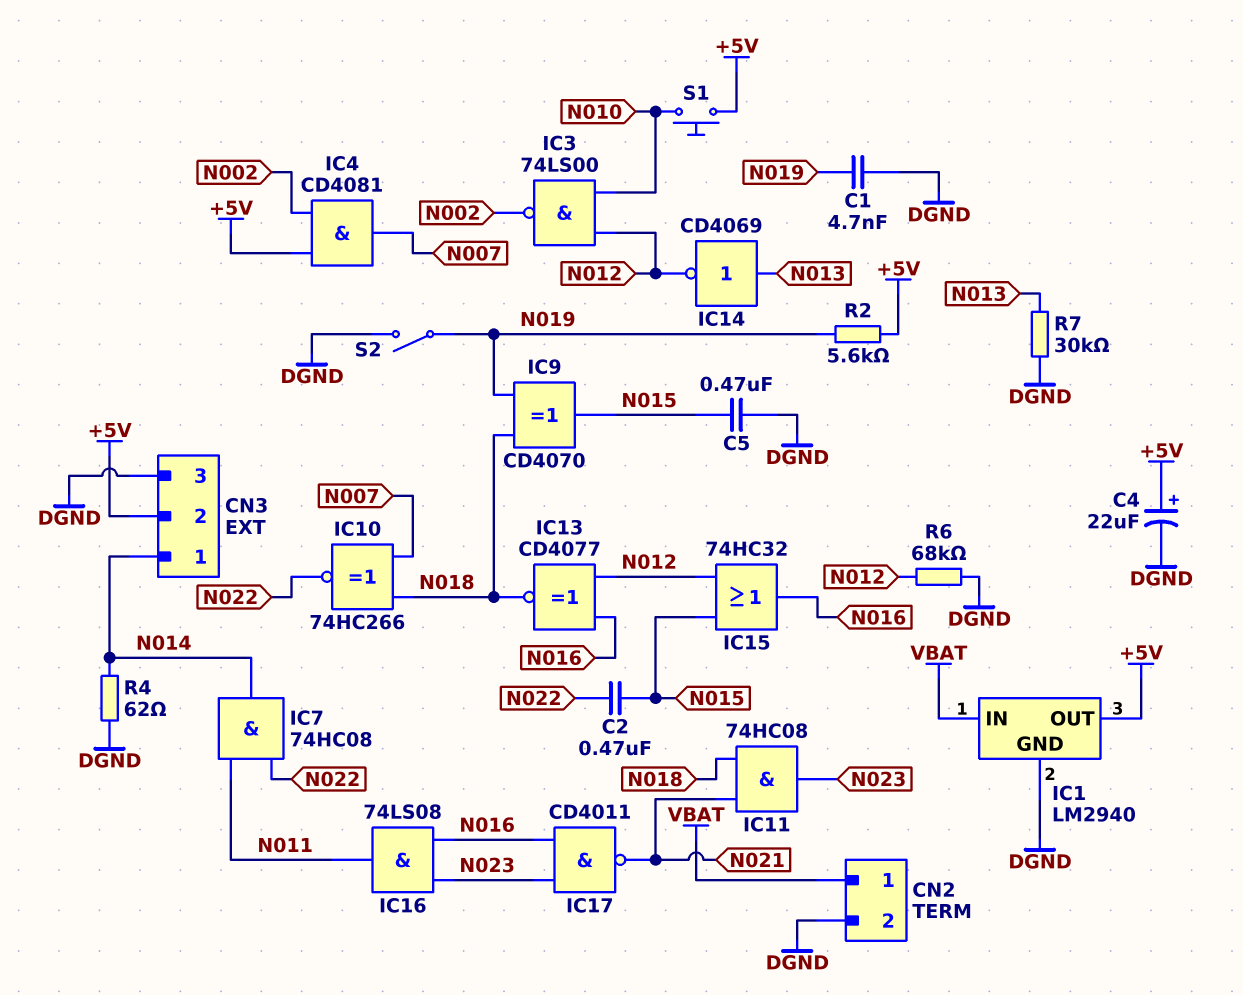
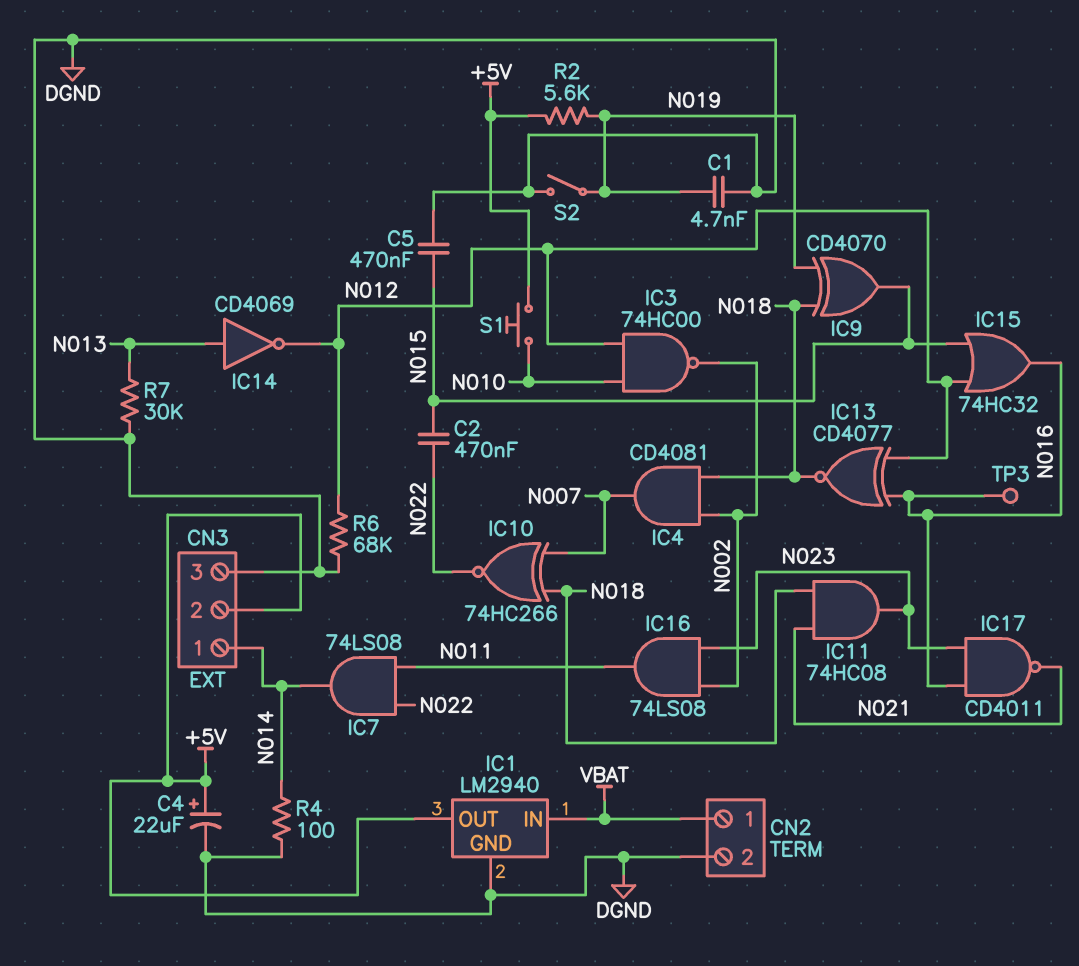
IC3: NAND 74LS00 (in N010, in N012, out N002) -> NAND 74HC00 (in N010, in N012, out N002)
IC4: AND CD4081 (in +5V, in N002, out N007) -> AND CD4081 (in N002, in N018, out N007)
IC7: AND 74HC08 (in N011, in N022, out N014) -> AND 74LS08 (in N011, in N022, out N014)
IC16: AND 74LS08 (in N016, in N023, out N011) -> AND 74LS08 (in N002, in N023, out N011)
R4: 62 (DGND, N014) -> 100 (DGND, N014)
TP3: none -> test point (N016)

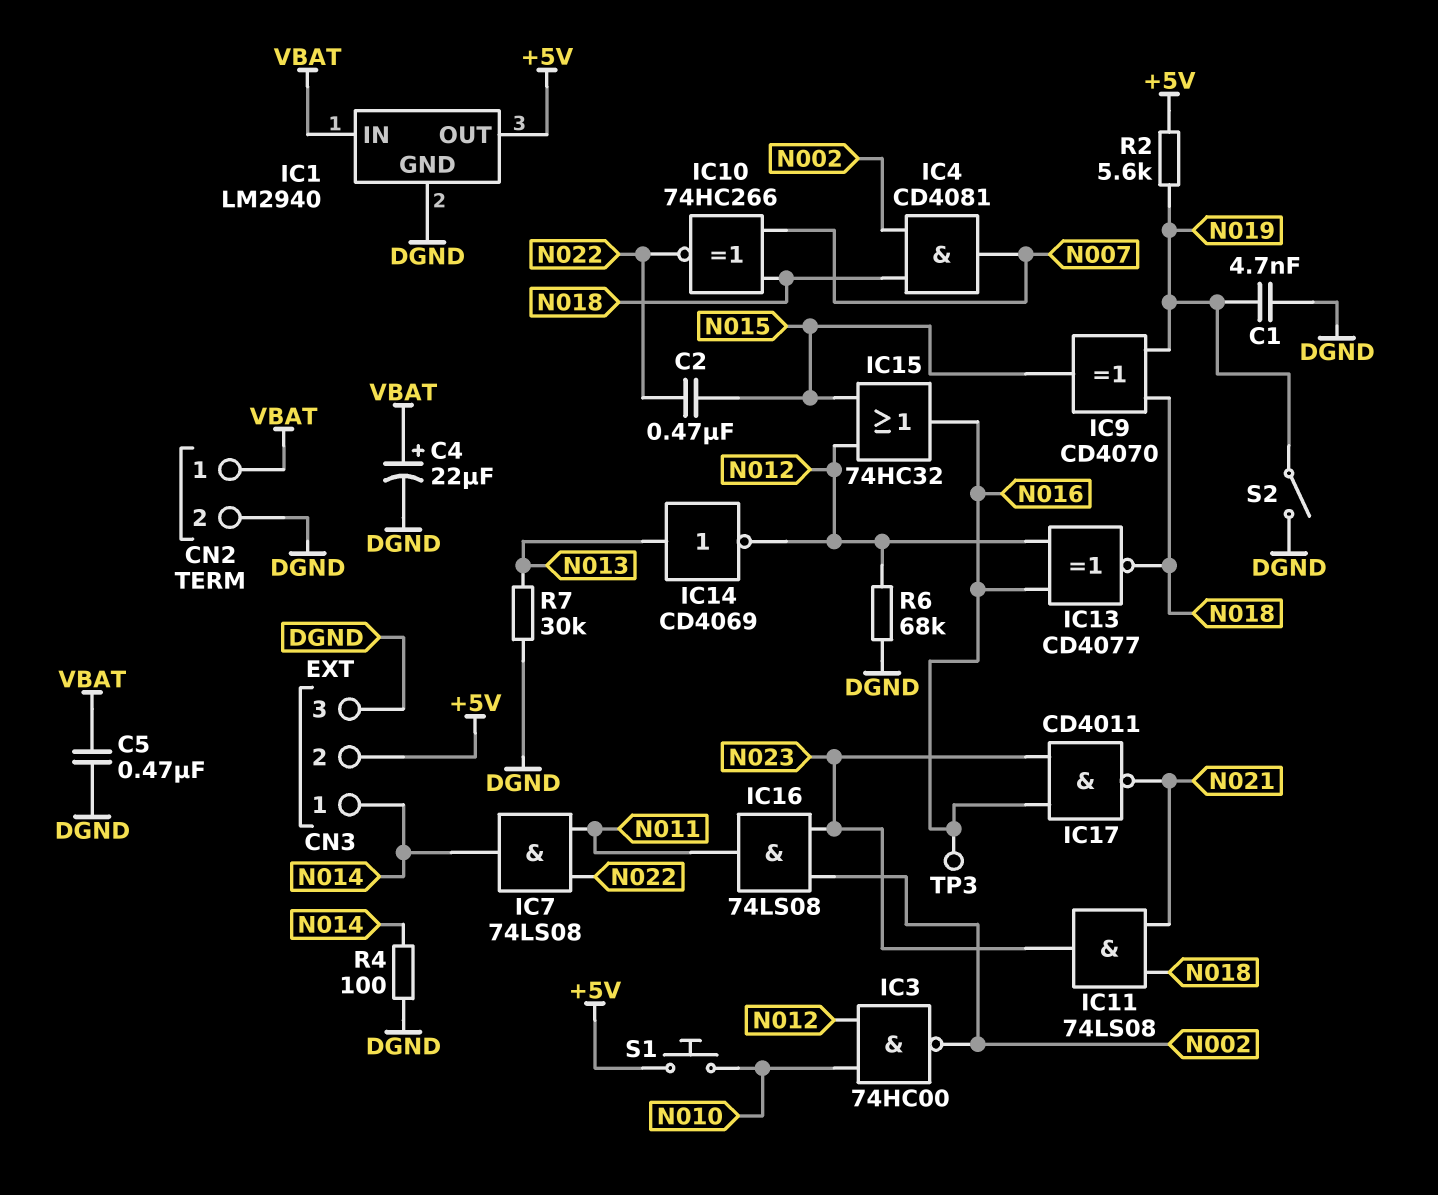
C4: 22uF (plus +5V, minus DGND) -> 22uF (plus VBAT, minus DGND)
C5: 470nF (DGND, N015) -> 470nF (DGND, VBAT)
IC11: AND 74HC08 (in N018, in N021, out N023) -> AND 74LS08 (in N018, in N021, out N023)

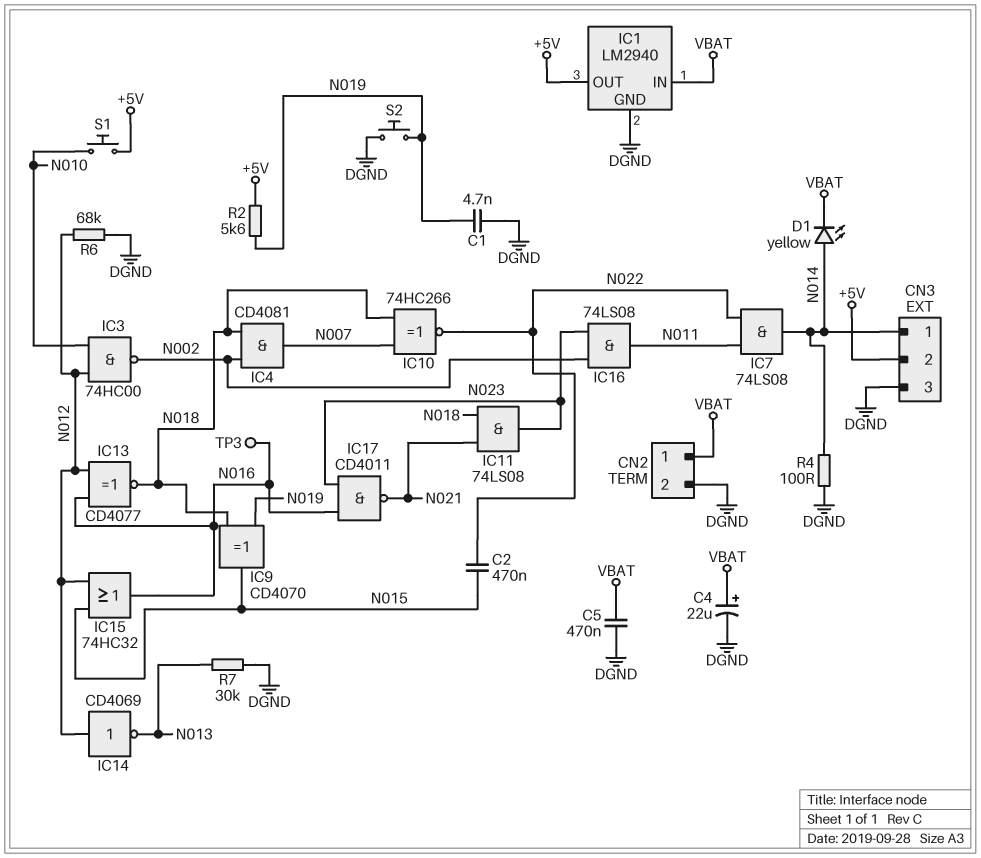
D1: none -> LED yellow (A N014, K VBAT)
IC14: NOT CD4069 (in N013, out N012) -> NOT CD4069 (in N012, out N013)
S2: switch (DGND, N019) -> button (DGND, N019)

